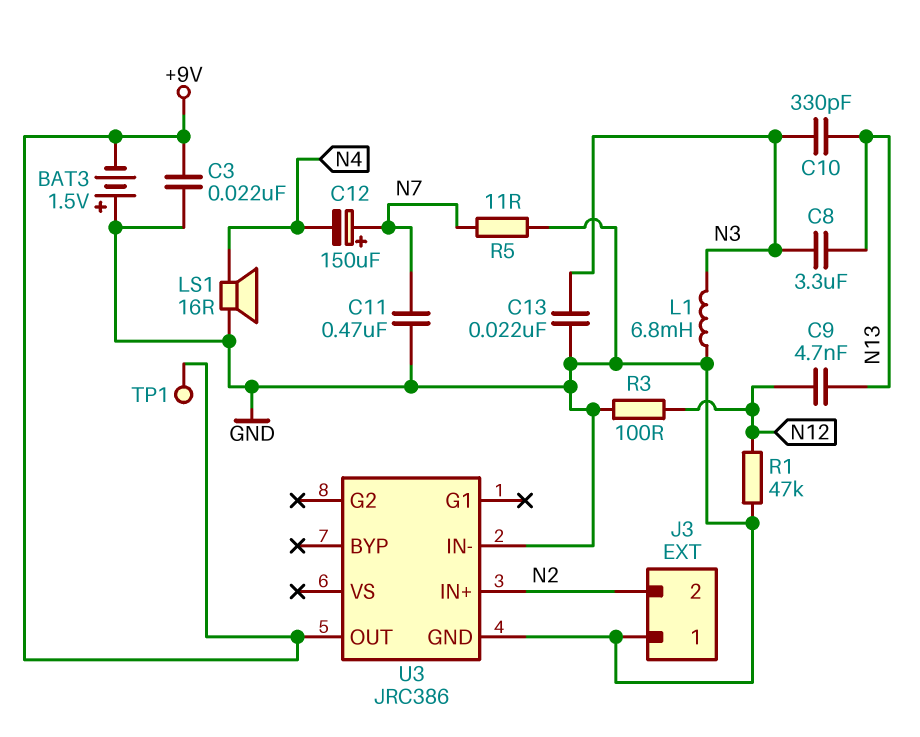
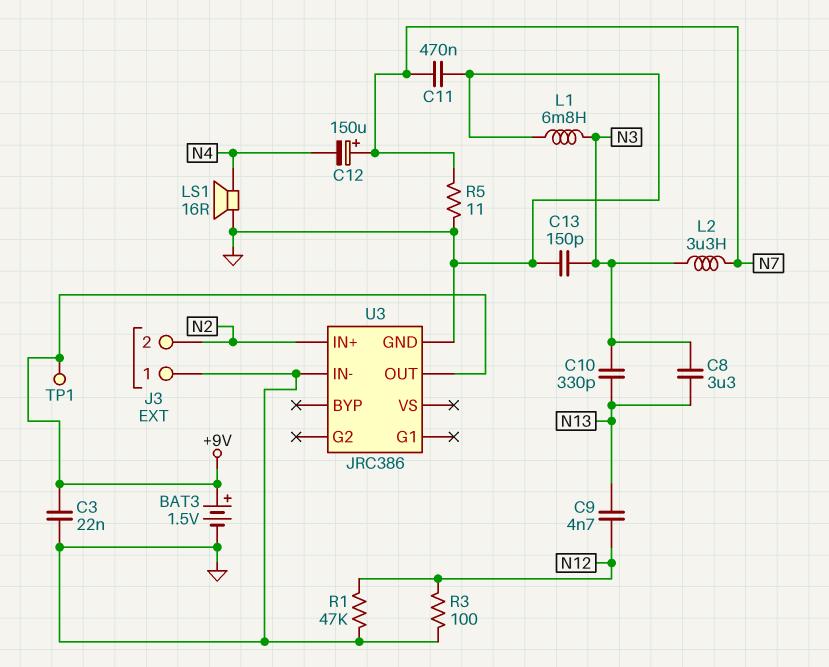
BAT3: 1.5V (plus GND, minus +9V) -> 1.5V (plus +9V, minus GND)
C13: 22nF (GND, N3) -> 150pF (GND, N3)
L2: none -> 3.3uH (N3, N7)

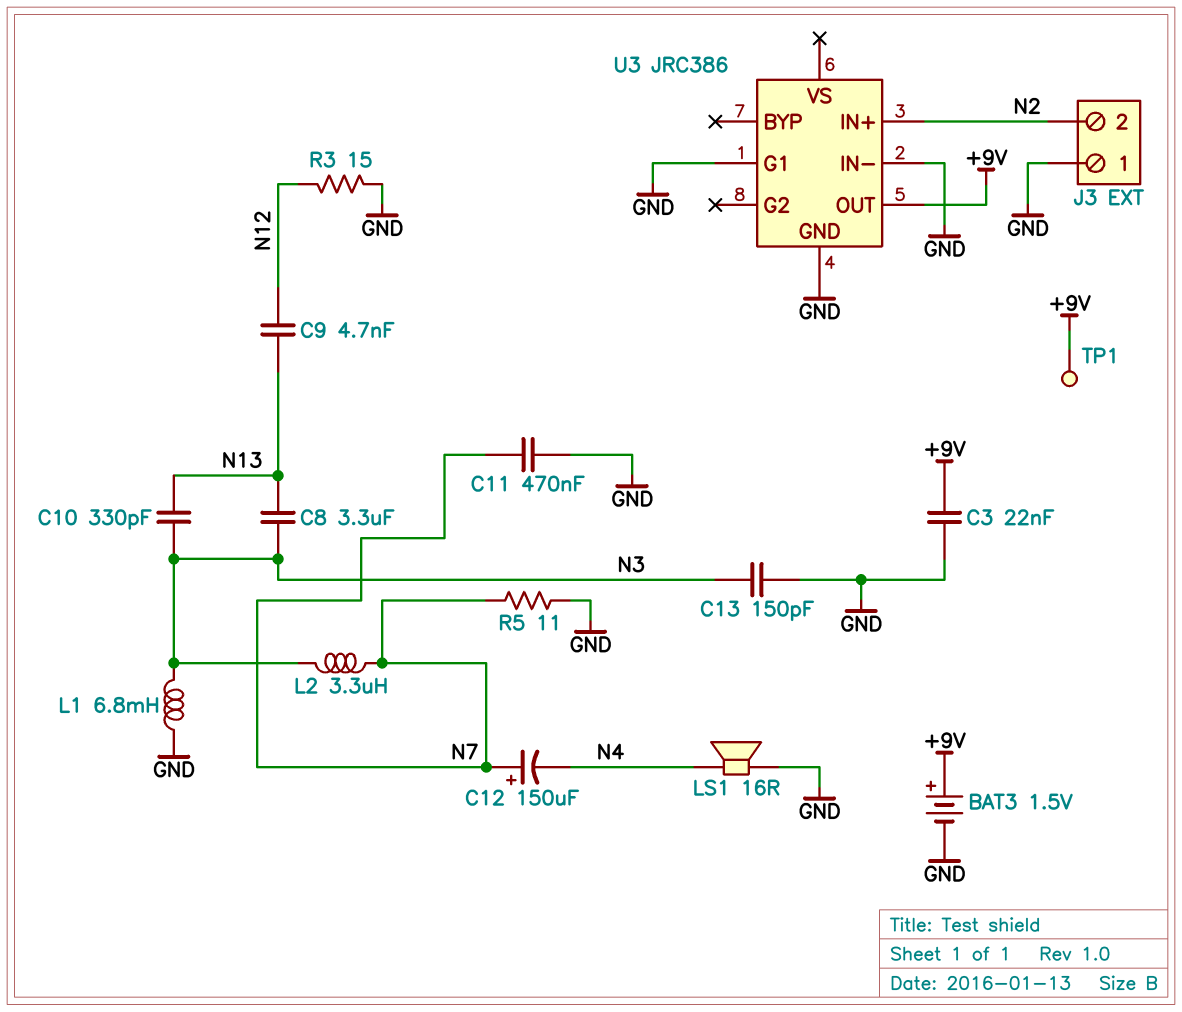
R1: 47k (GND, N12) -> none
R3: 100 (GND, N12) -> 15 (GND, N12)
U3 pin G1: none -> GND

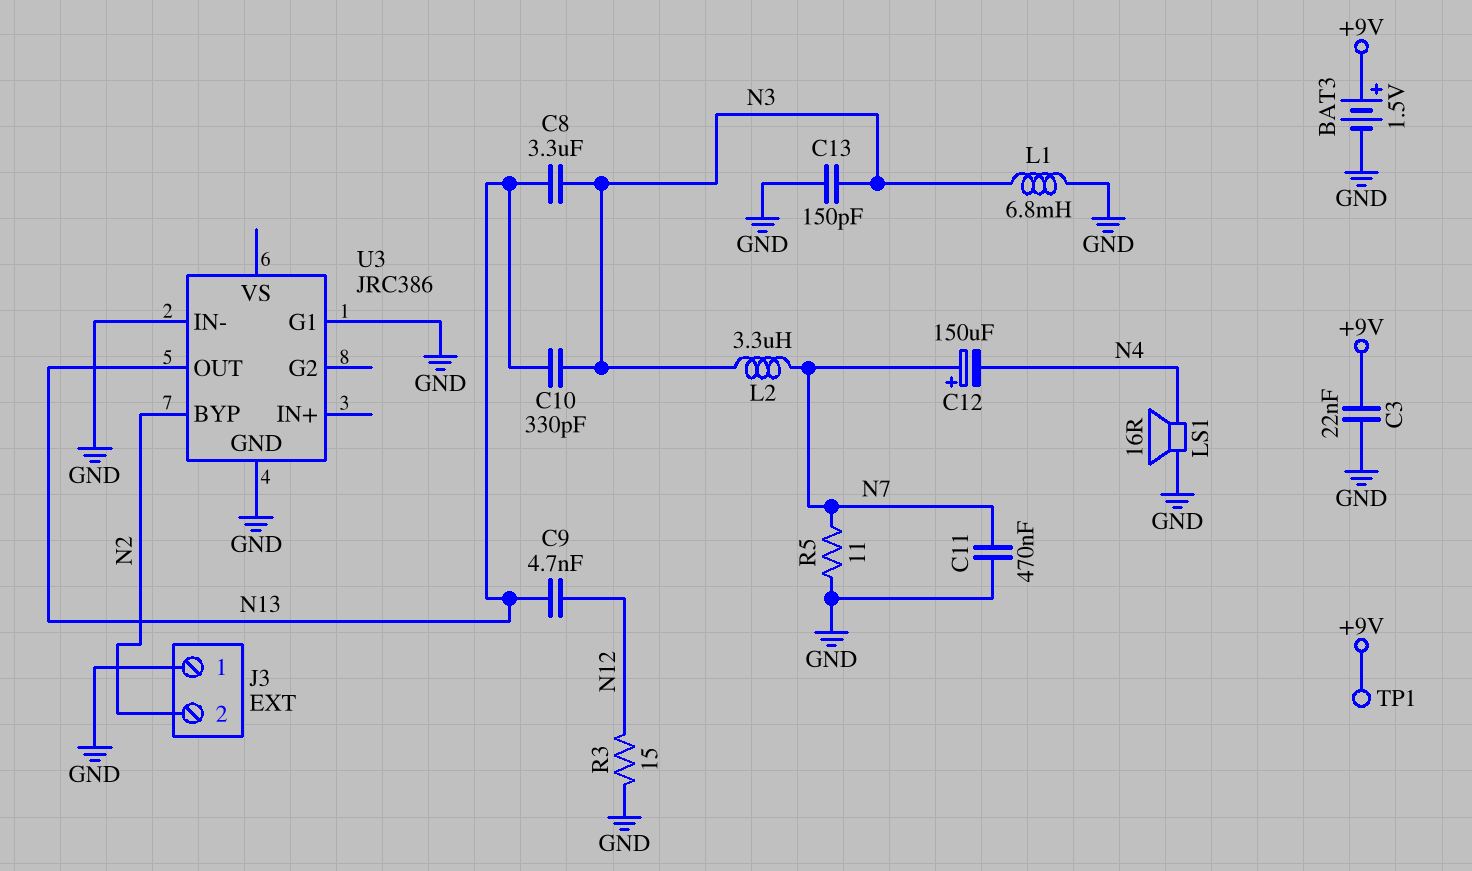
U3 pin BYP: none -> N2
U3 pin IN+: N2 -> none
U3 pin OUT: +9V -> N13

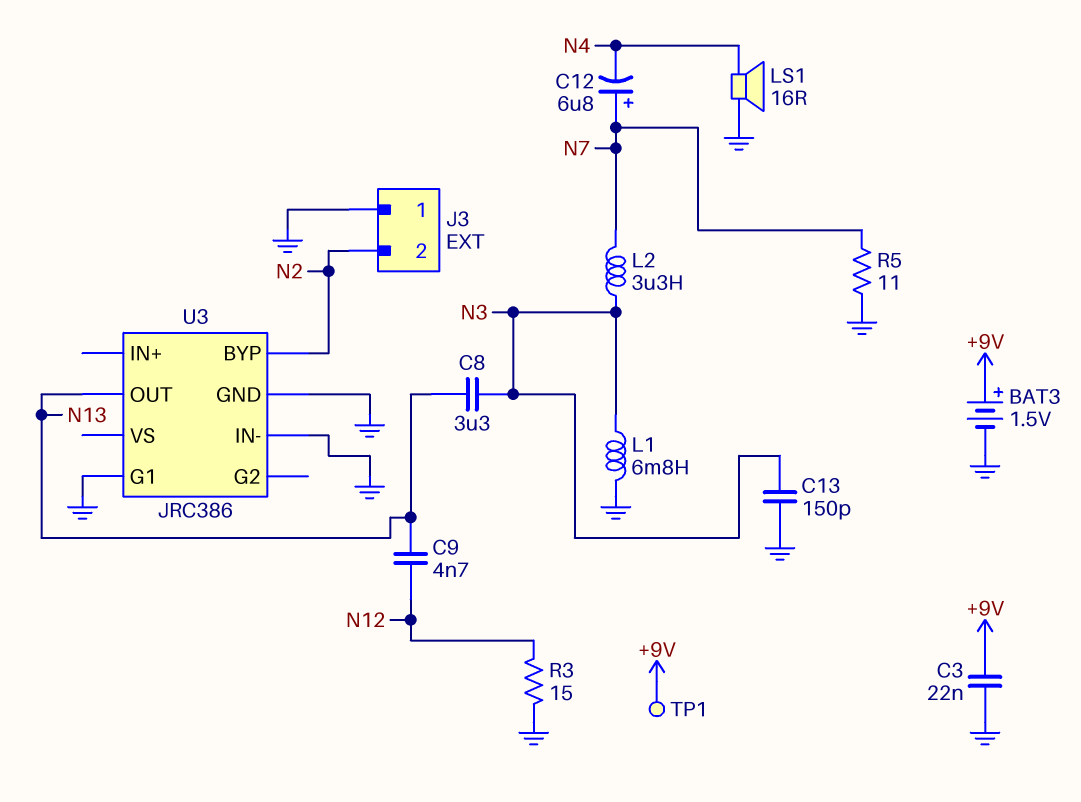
C10: 330pF (N3, N13) -> none
C11: 470nF (GND, N7) -> none
C12: 150uF (plus N7, minus N4) -> 6.8uF (plus N7, minus N4)

